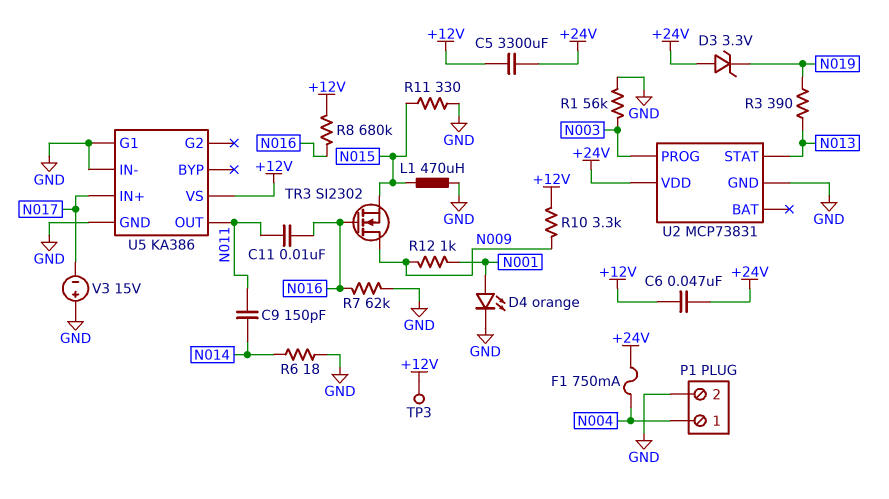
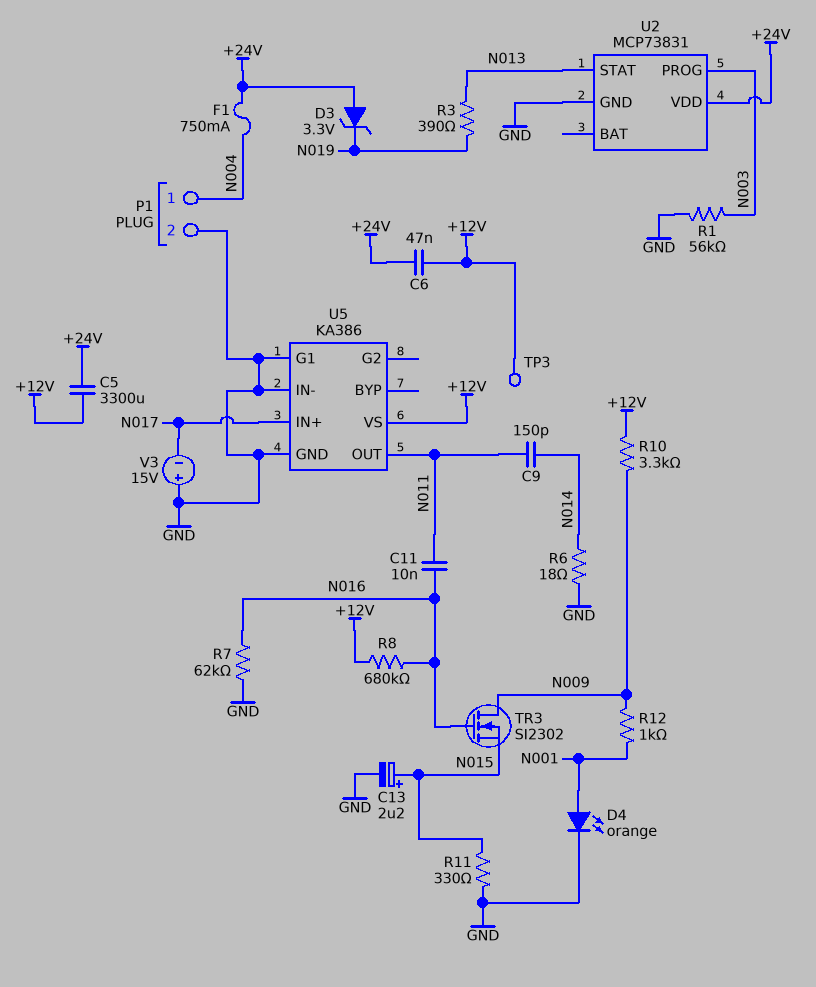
C13: none -> 2.2uF (plus N015, minus GND)
L1: 470uH (GND, N015) -> none

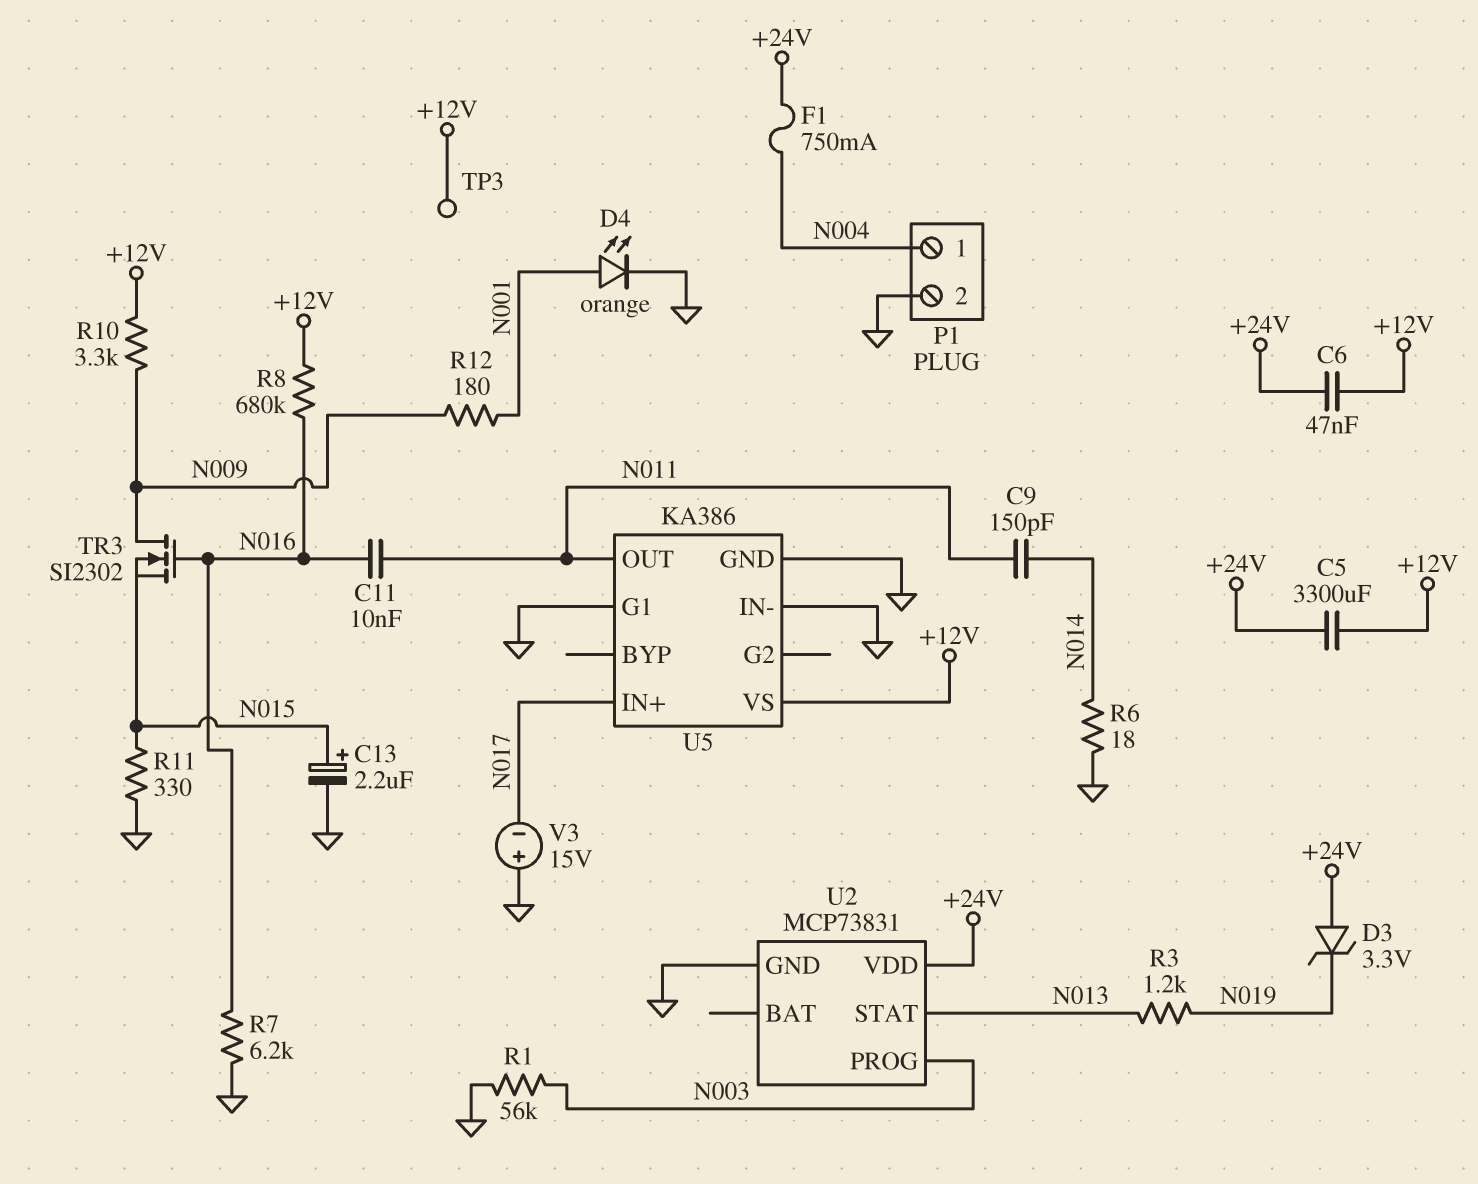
R3: 390 (N013, N019) -> 1.2k (N013, N019)
R7: 62k (GND, N016) -> 6.2k (GND, N016)
R12: 1k (N001, N009) -> 180 (N001, N009)

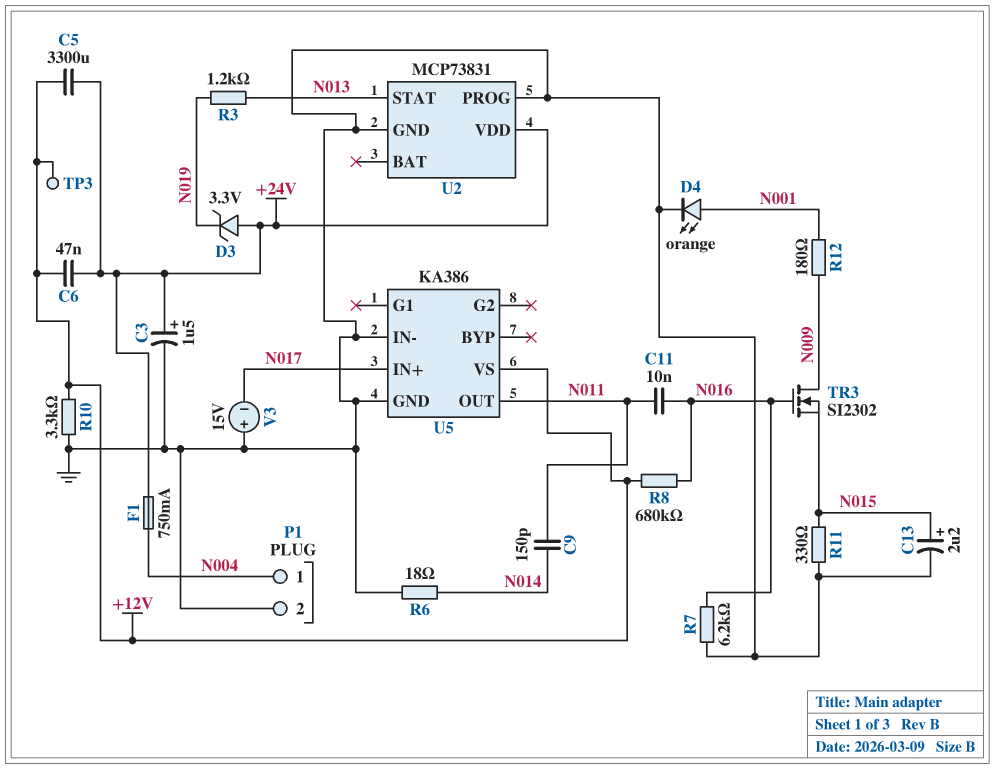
C3: none -> 1.5uF (plus +24V, minus GND)
R1: 56k (GND, N003) -> none
R10: 3.3k (+12V, N009) -> 3.3k (+12V, GND)
U2 pin PROG: N003 -> GND
U5 pin G1: GND -> none

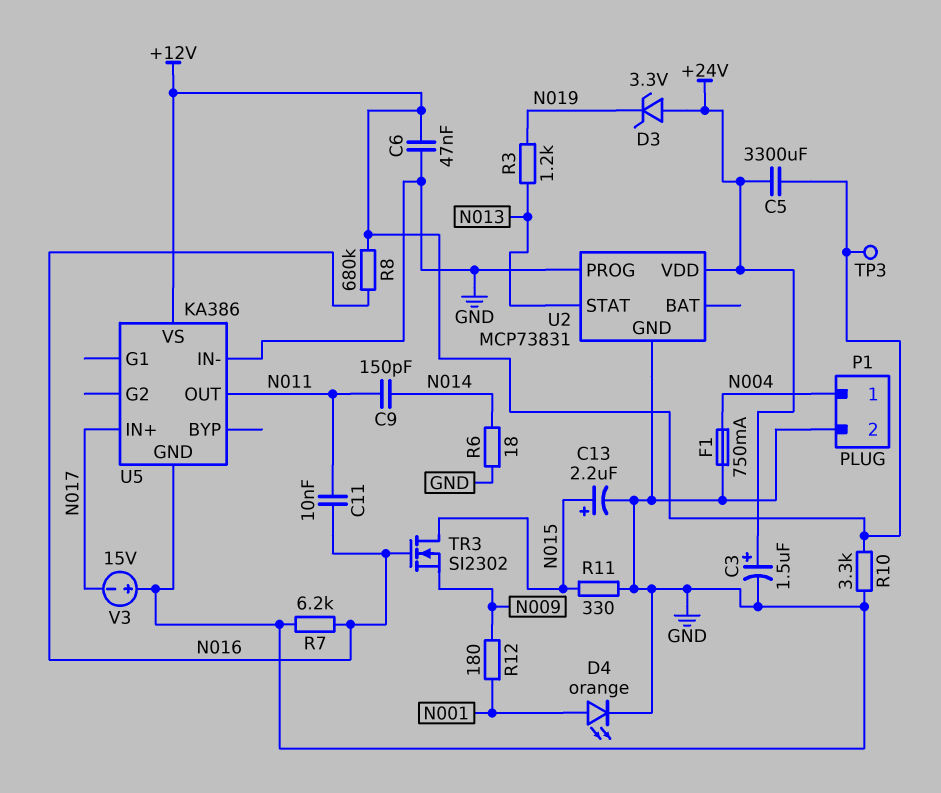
C6: 47nF (+12V, +24V) -> 47nF (+12V, GND)
F1: 750mA (+24V, N004) -> 750mA (GND, N004)
TR3: NMOS SI2302 (G N016, D N009, S N015) -> NMOS SI2302 (G N016, D N015, S N009)

